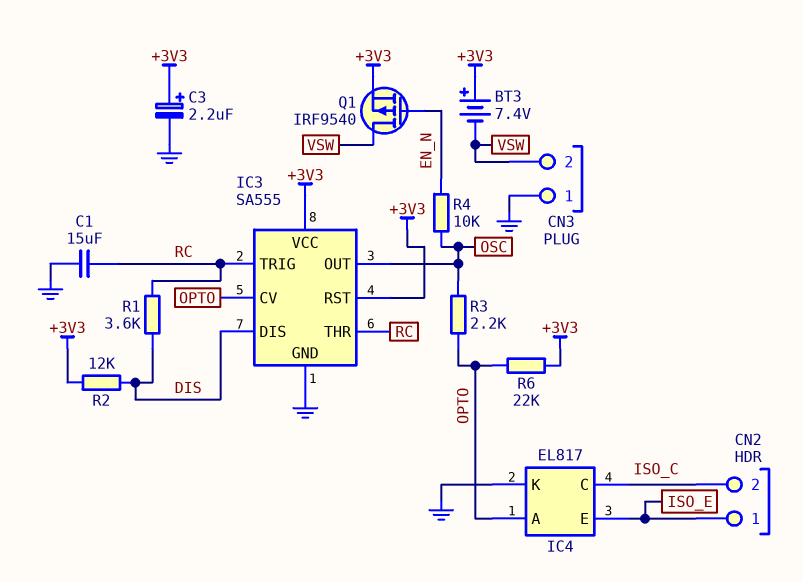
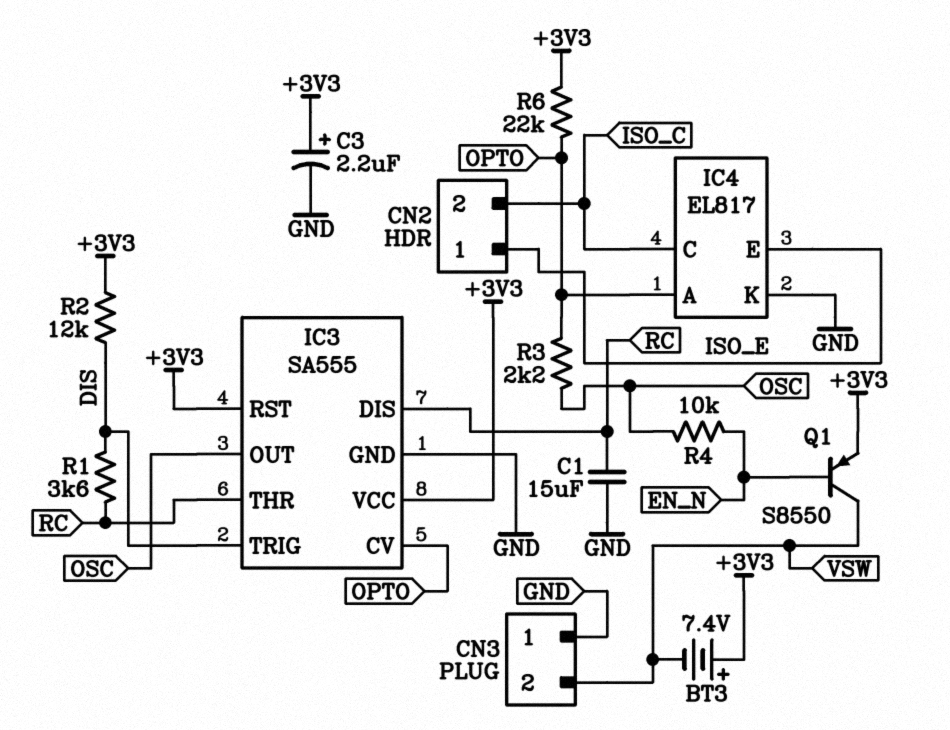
IC3 pin DIS: DIS -> RC
IC3 pin TRIG: RC -> DIS
Q1: PMOS IRF9540 (G EN_N, D VSW, S +3V3) -> PNP S8550 (B EN_N, C VSW, E +3V3)

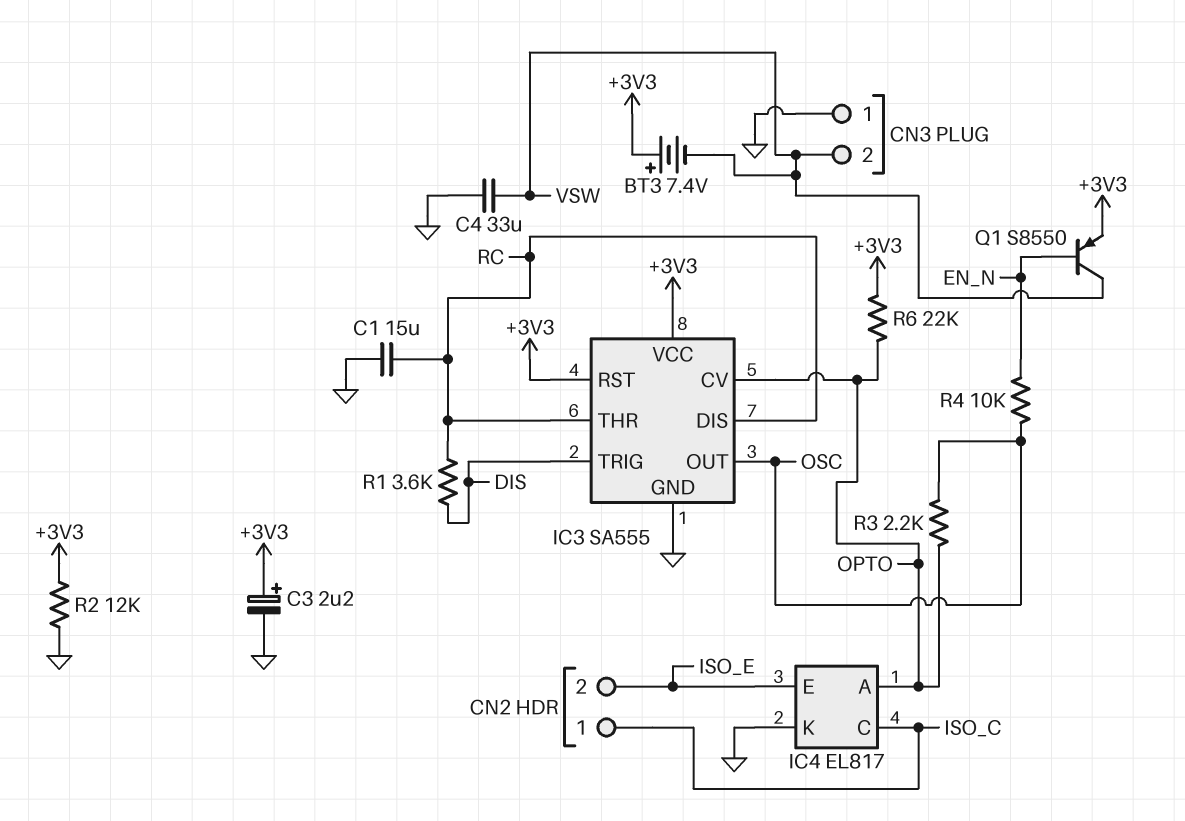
C4: none -> 33uF (GND, VSW)
CN2 pin 1: ISO_E -> ISO_C
CN2 pin 2: ISO_C -> ISO_E
R2: 12k (+3V3, DIS) -> 12k (+3V3, GND)

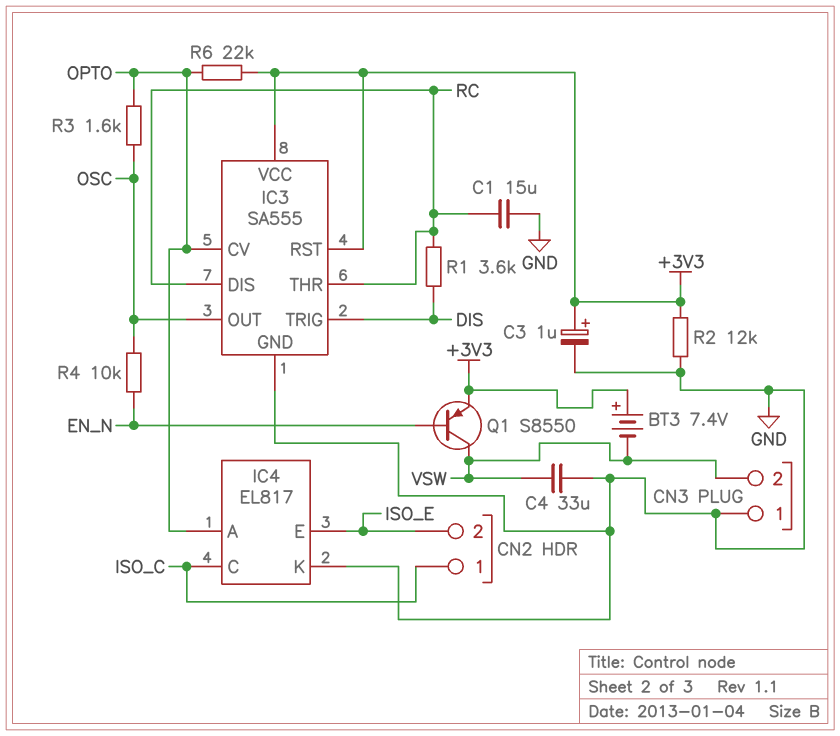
C3: 2.2uF (plus +3V3, minus GND) -> 1uF (plus +3V3, minus GND)
R3: 2.2k (OPTO, OSC) -> 1.6k (OPTO, OSC)

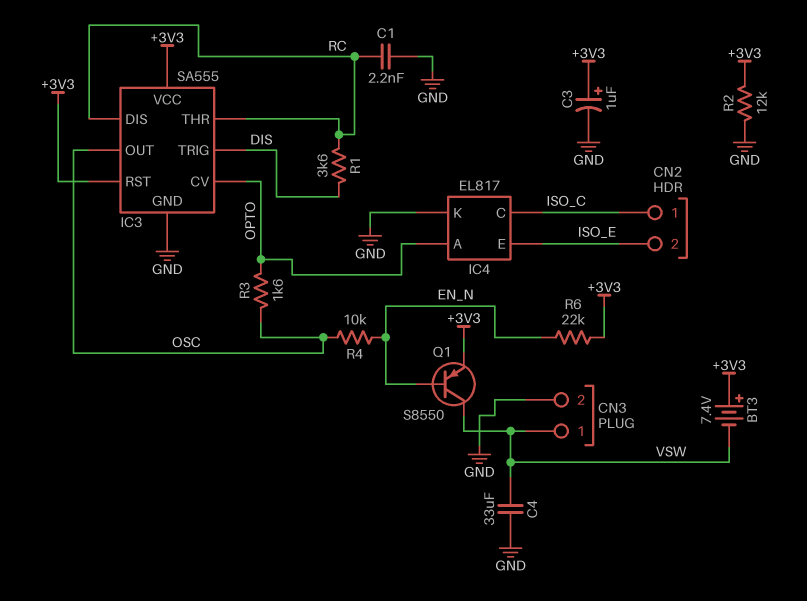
C1: 15uF (GND, RC) -> 2.2nF (GND, RC)
CN3 pin 1: GND -> VSW
CN3 pin 2: VSW -> GND
R6: 22k (+3V3, OPTO) -> 22k (+3V3, EN_N)

